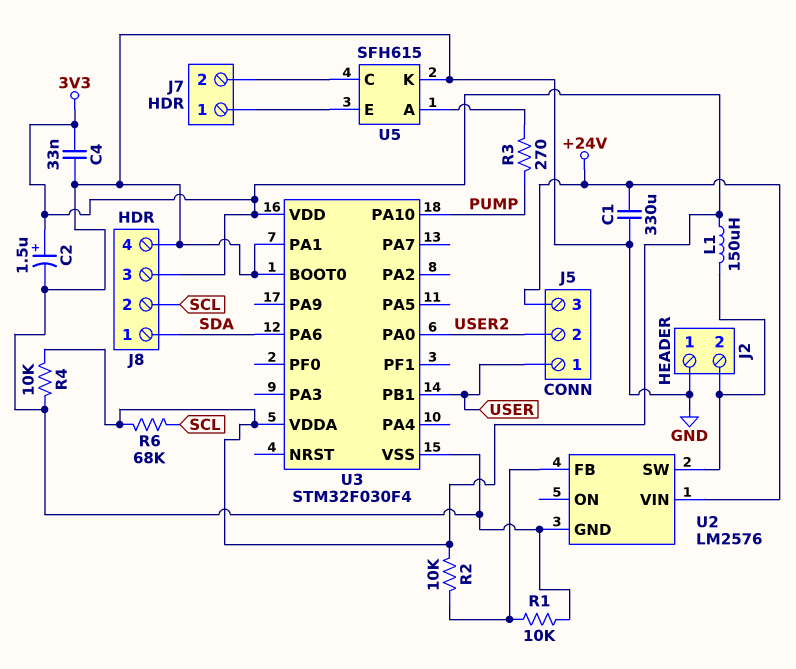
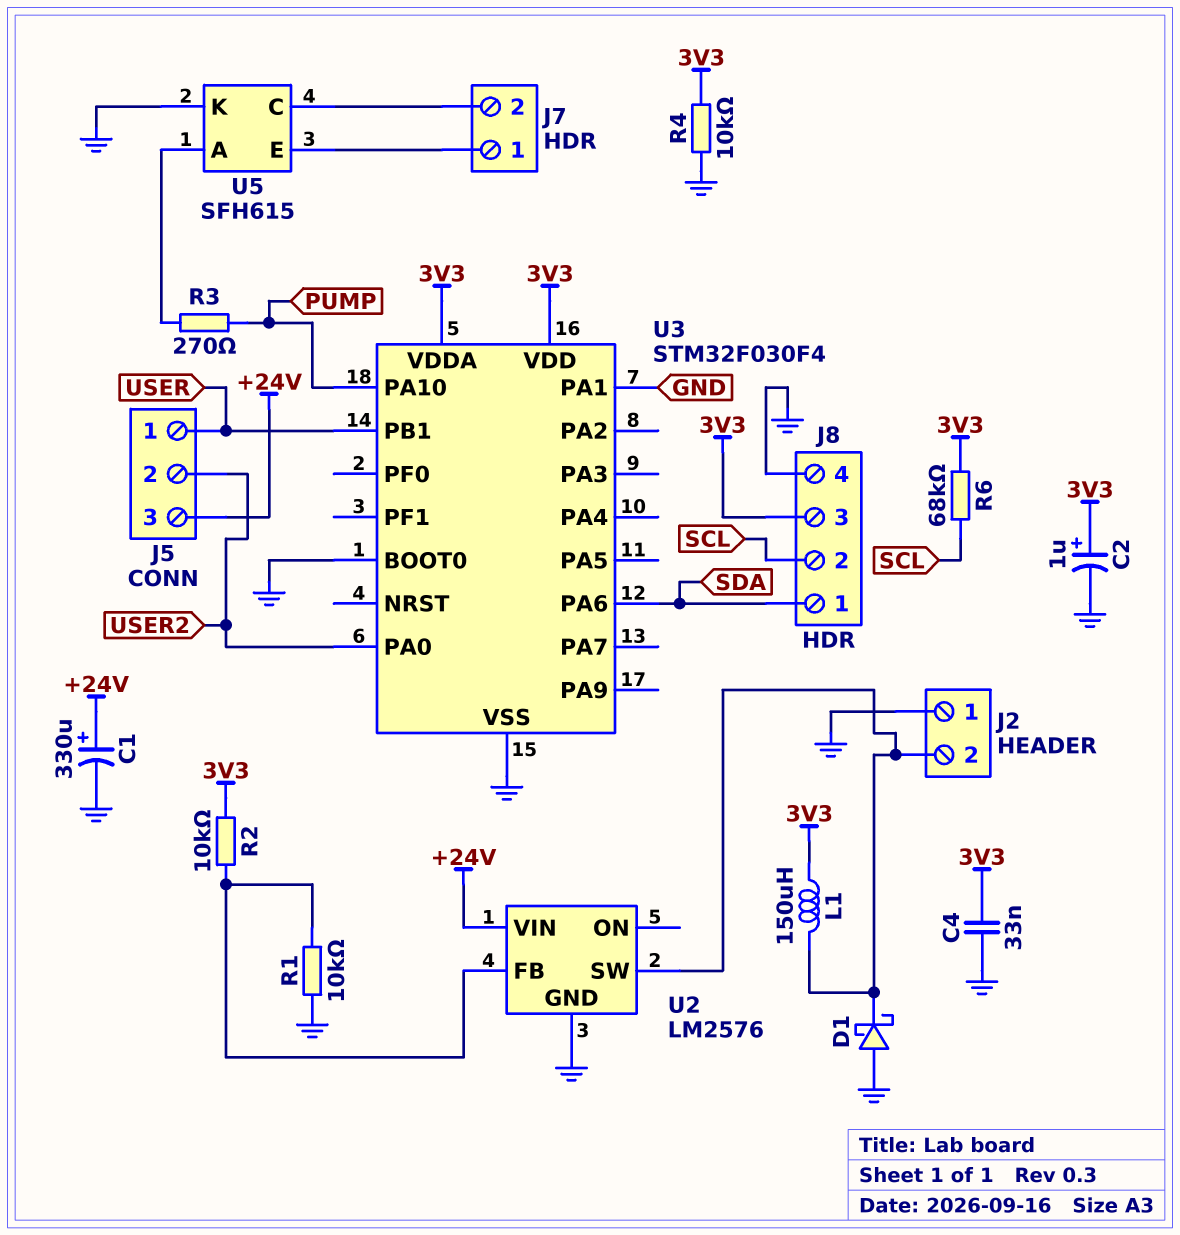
C1: 330uF (+24V, GND) -> 330uF (plus +24V, minus GND)
C2: 1.5uF (plus 3V3, minus GND) -> 1uF (plus 3V3, minus GND)
D1: none -> schottky (A GND, K J2/2)

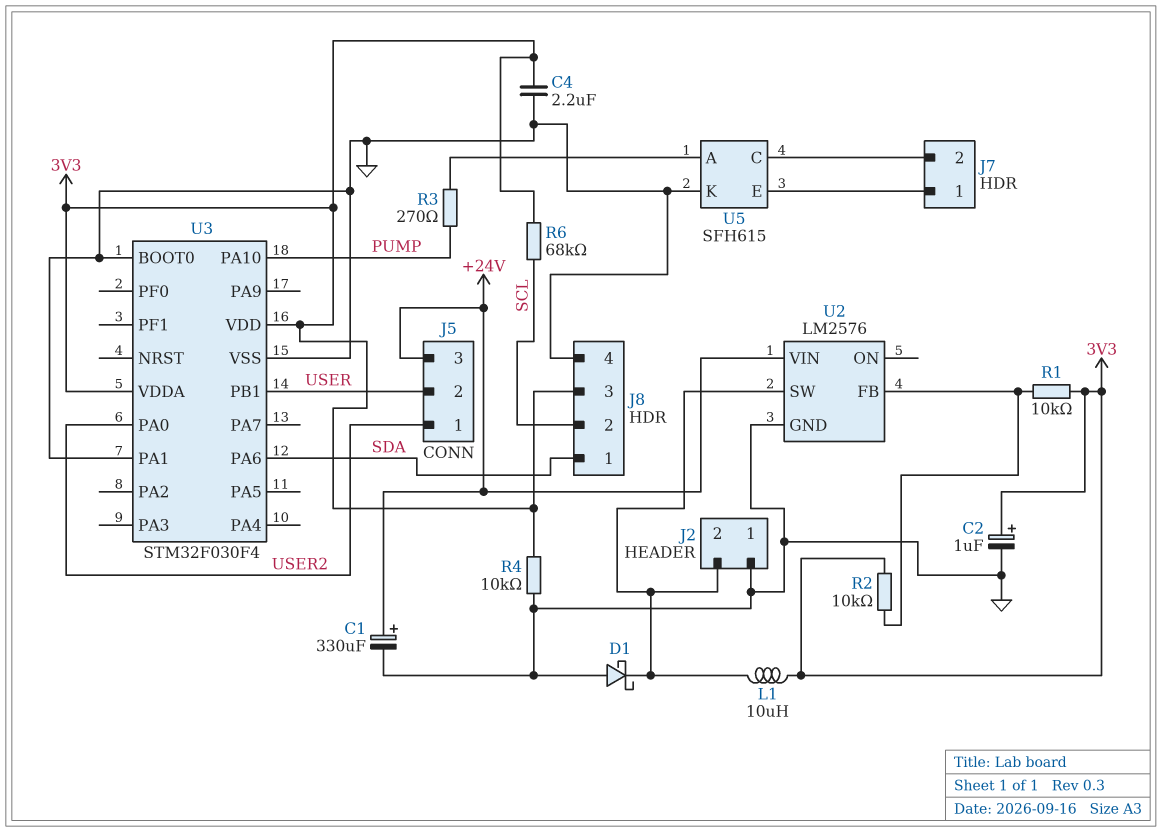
C4: 33nF (3V3, GND) -> 2.2uF (3V3, GND)
J5 pin 1: USER -> USER2
J5 pin 2: USER2 -> USER
L1: 150uH (3V3, J2/2) -> 10uH (3V3, J2/2)
R1: 10k (GND, U2/FB) -> 10k (3V3, U2/FB)

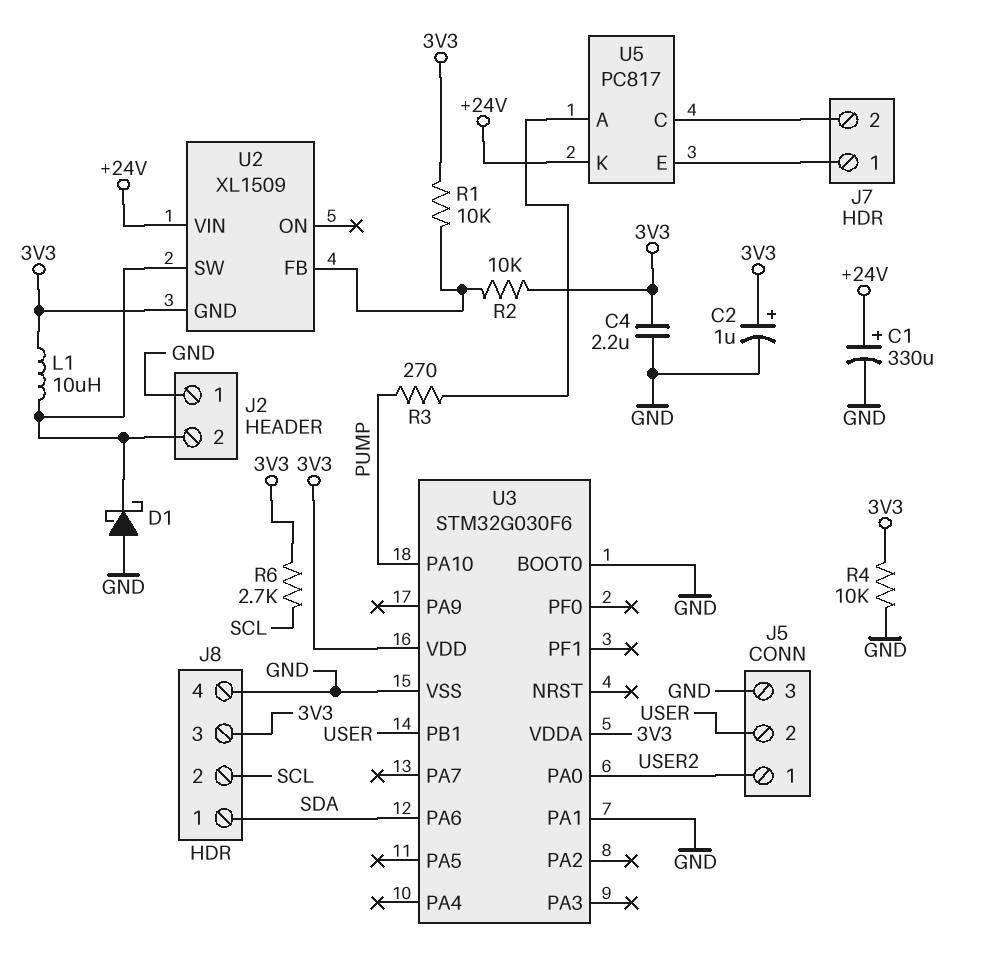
J5 pin 3: +24V -> GND
R6: 68k (3V3, SCL) -> 2.7k (3V3, SCL)
U2: LM2576 -> XL1509
U2 pin GND: GND -> 3V3
U3: STM32F030F4 -> STM32G030F6
U5: SFH615 -> PC817
U5 pin K: GND -> +24V

